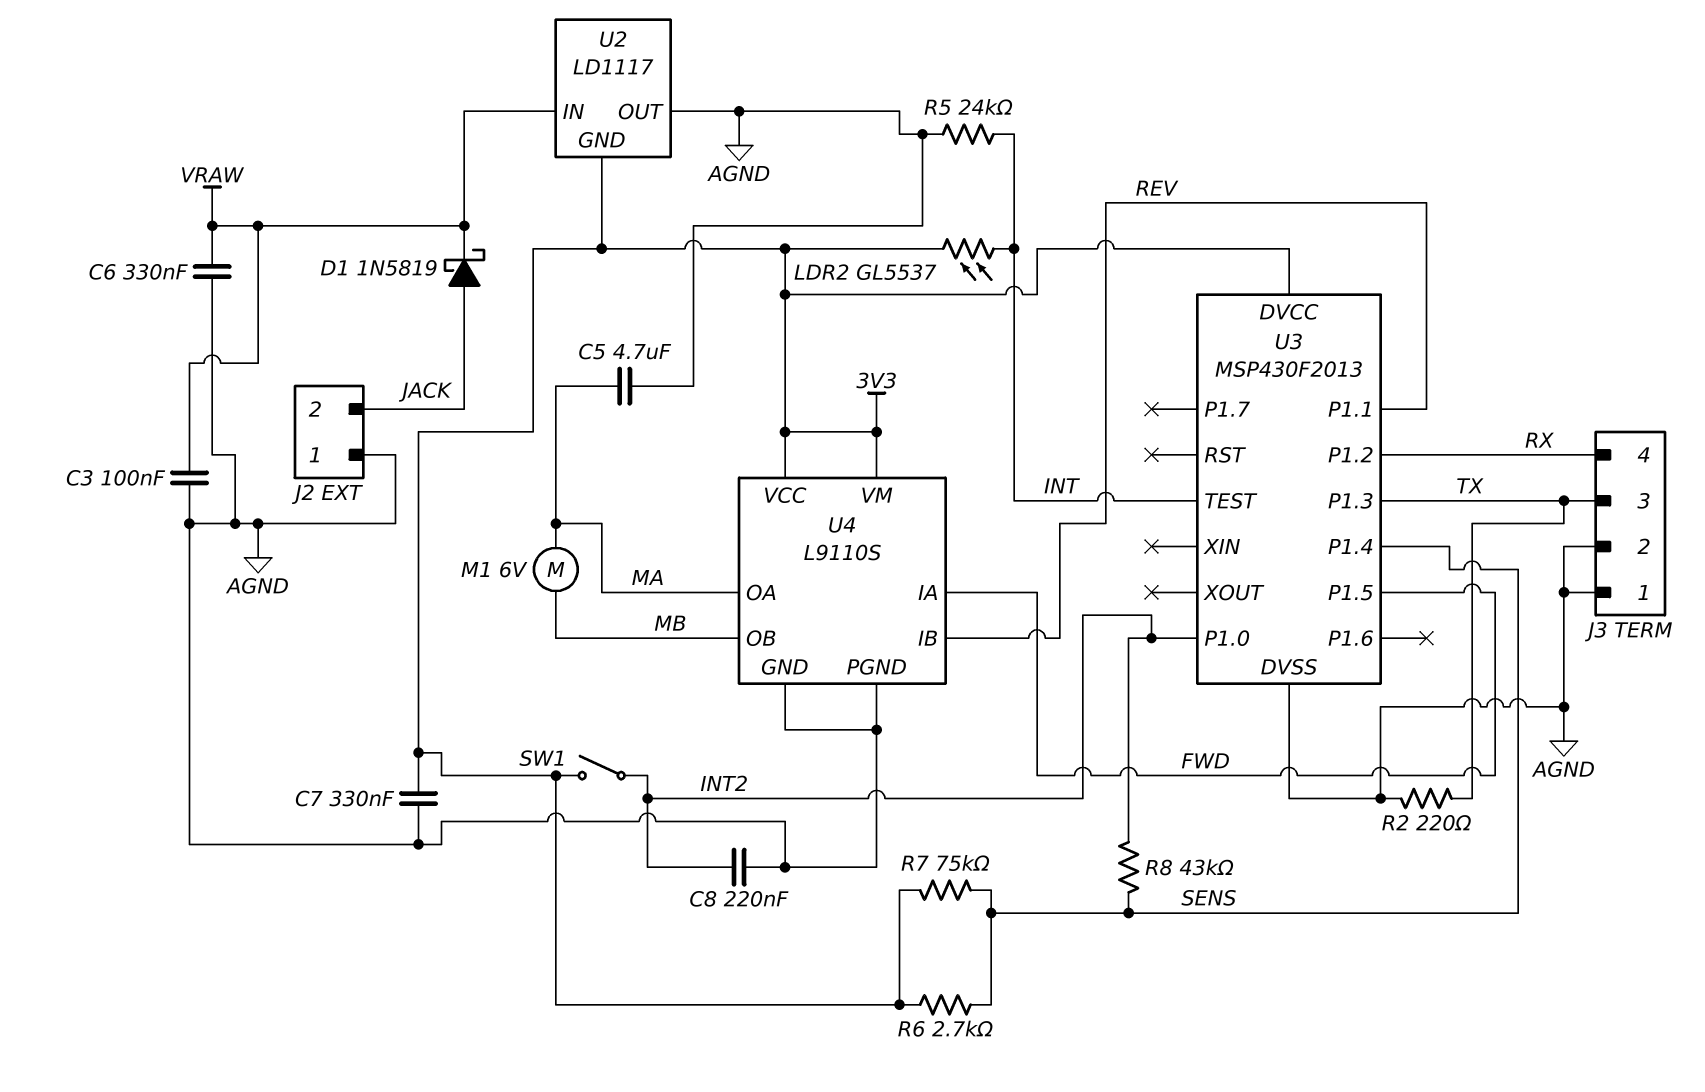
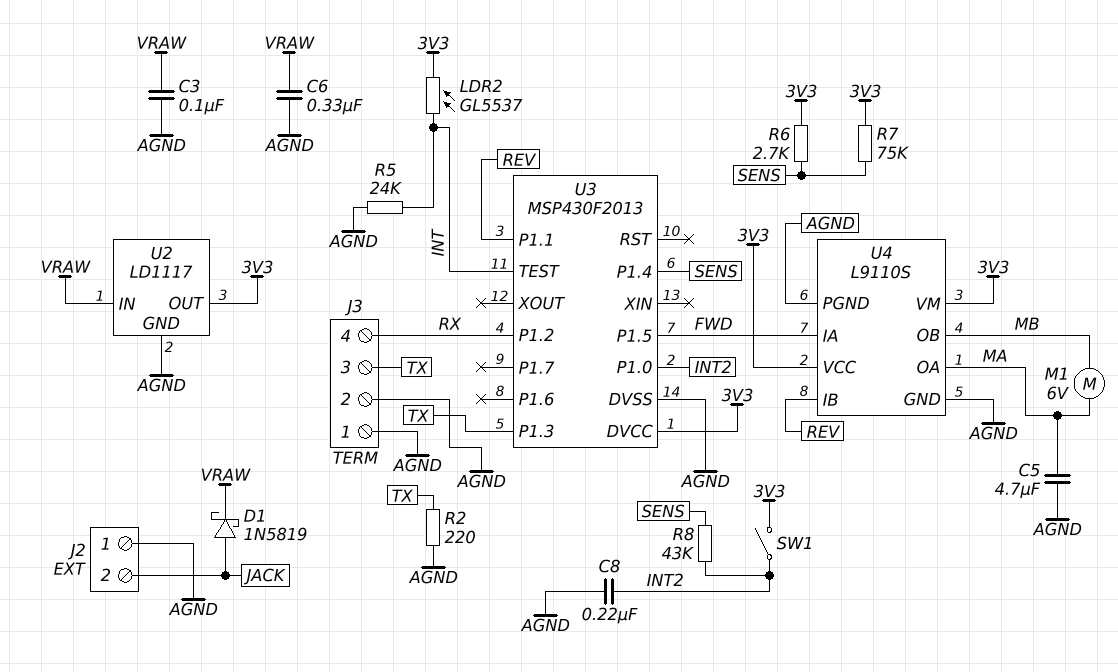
C7: 330nF (3V3, AGND) -> none
U2 pin GND: 3V3 -> AGND
U2 pin OUT: AGND -> 3V3

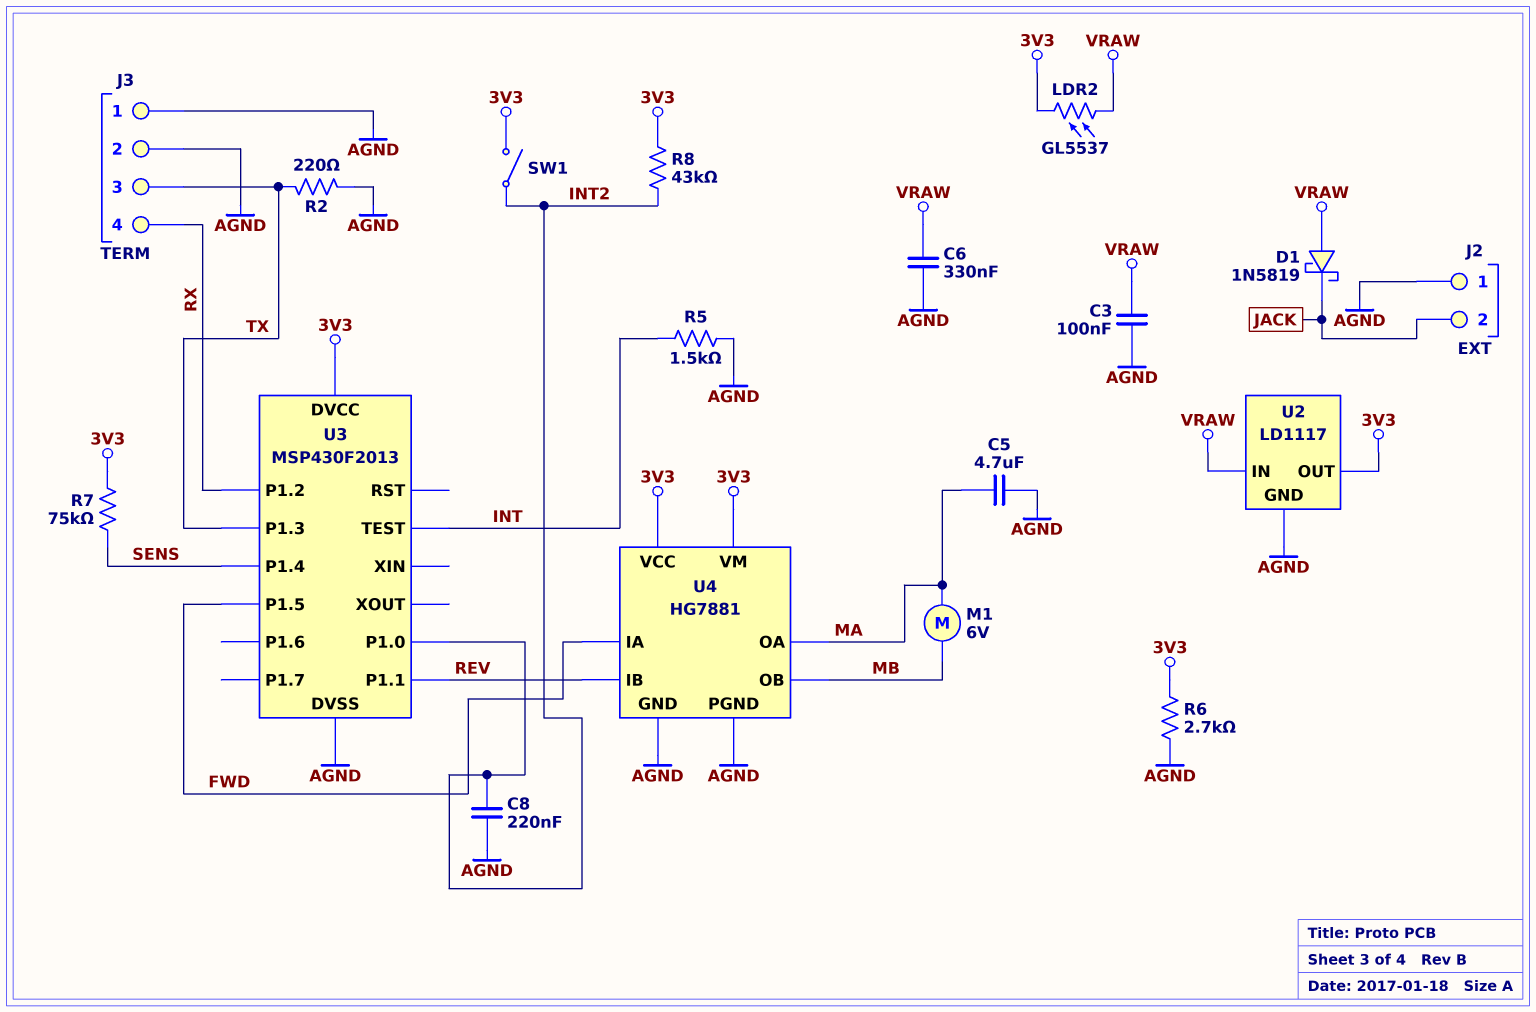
D1: schottky 1N5819 (A JACK, K VRAW) -> schottky 1N5819 (A VRAW, K JACK)
LDR2: GL5537 (3V3, INT) -> GL5537 (3V3, VRAW)
R5: 24k (AGND, INT) -> 1.5k (AGND, INT)
R6: 2.7k (3V3, SENS) -> 2.7k (3V3, AGND)
R8: 43k (INT2, SENS) -> 43k (3V3, INT2)
U4: L9110S -> HG7881

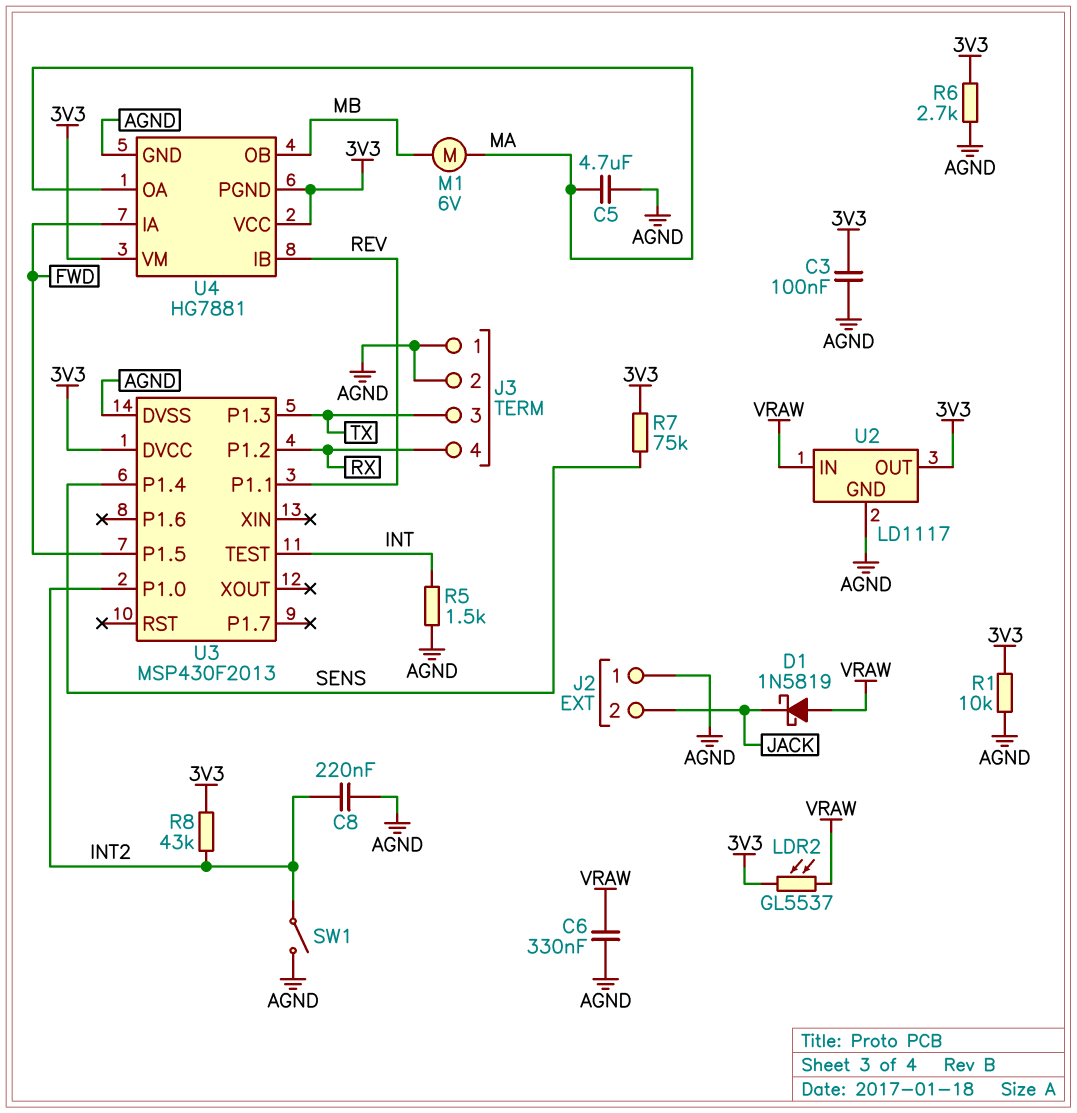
C3: 100nF (AGND, VRAW) -> 100nF (3V3, AGND)
R1: none -> 10k (3V3, AGND)
R2: 220 (AGND, TX) -> none
SW1: switch (3V3, INT2) -> switch (AGND, INT2)
U4 pin PGND: AGND -> 3V3

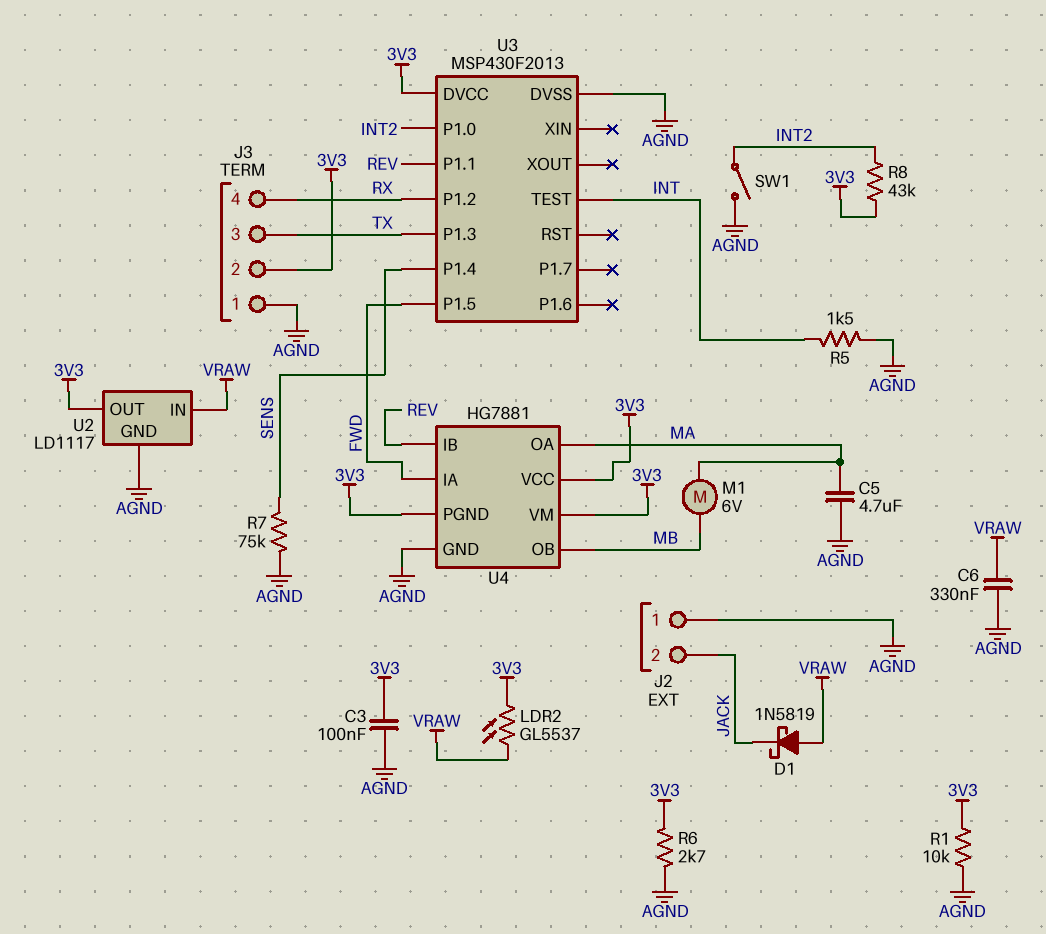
C8: 220nF (AGND, INT2) -> none
J3 pin 2: AGND -> 3V3
R7: 75k (3V3, SENS) -> 75k (AGND, SENS)

